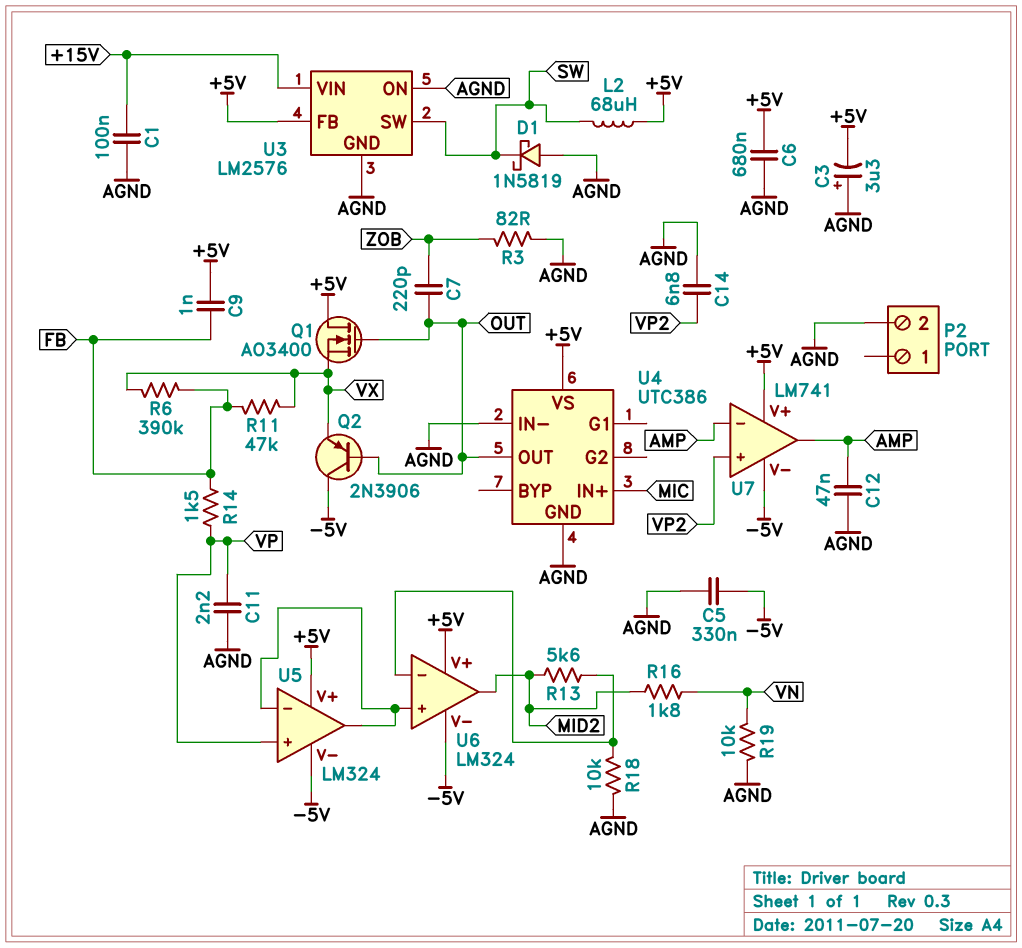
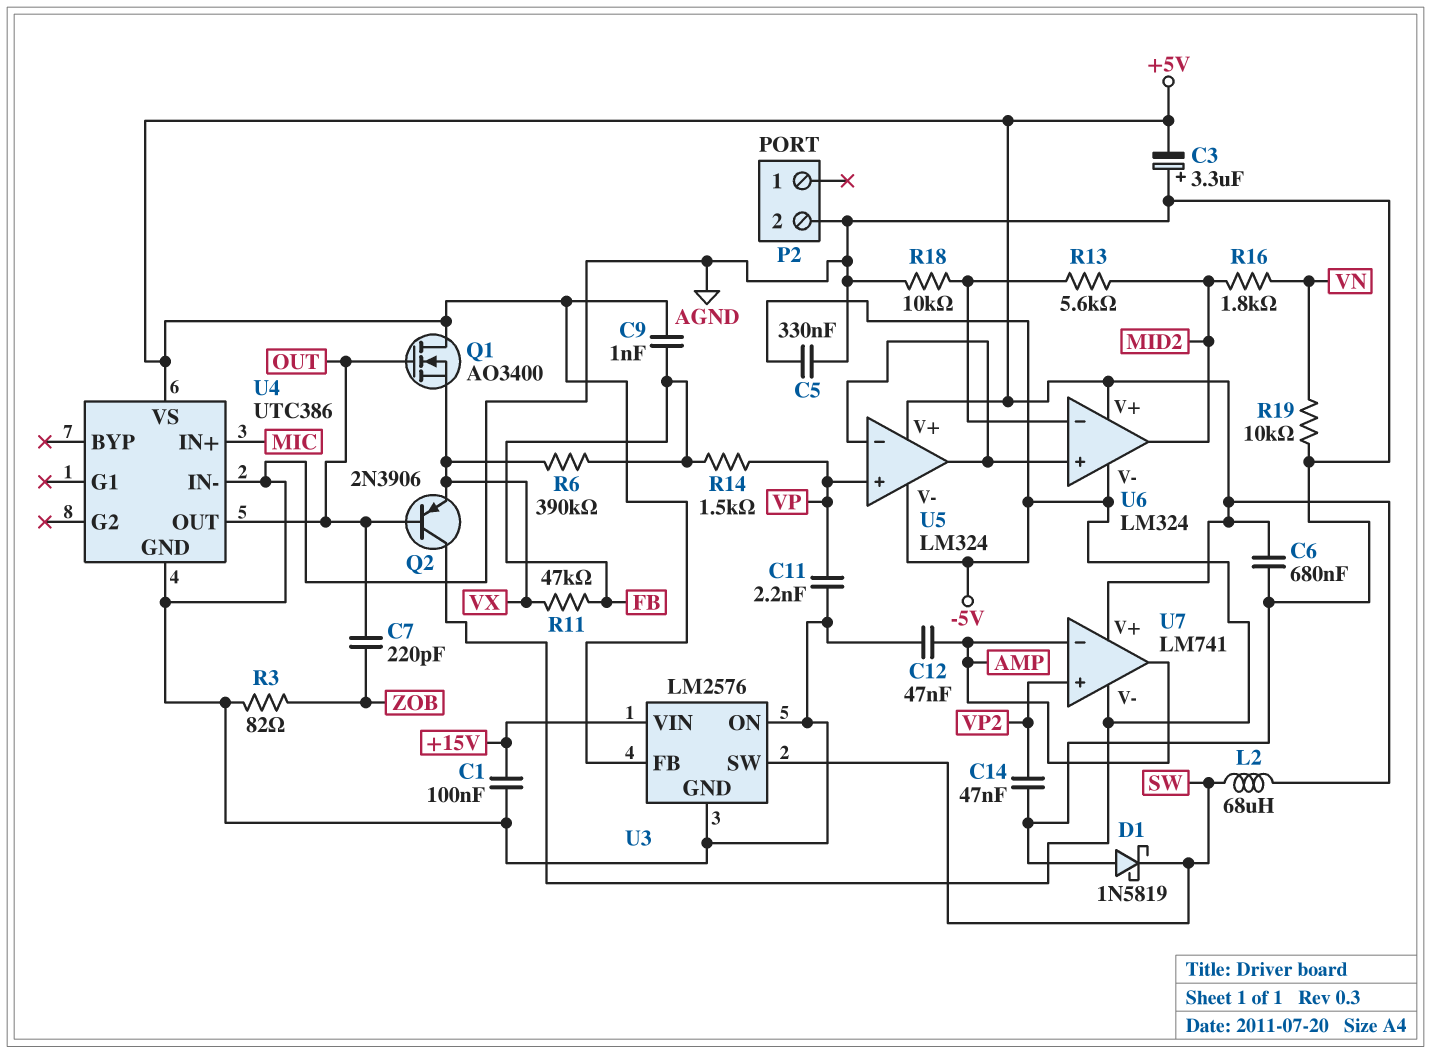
C14: 6.8nF (AGND, VP2) -> 47nF (AGND, VP2)

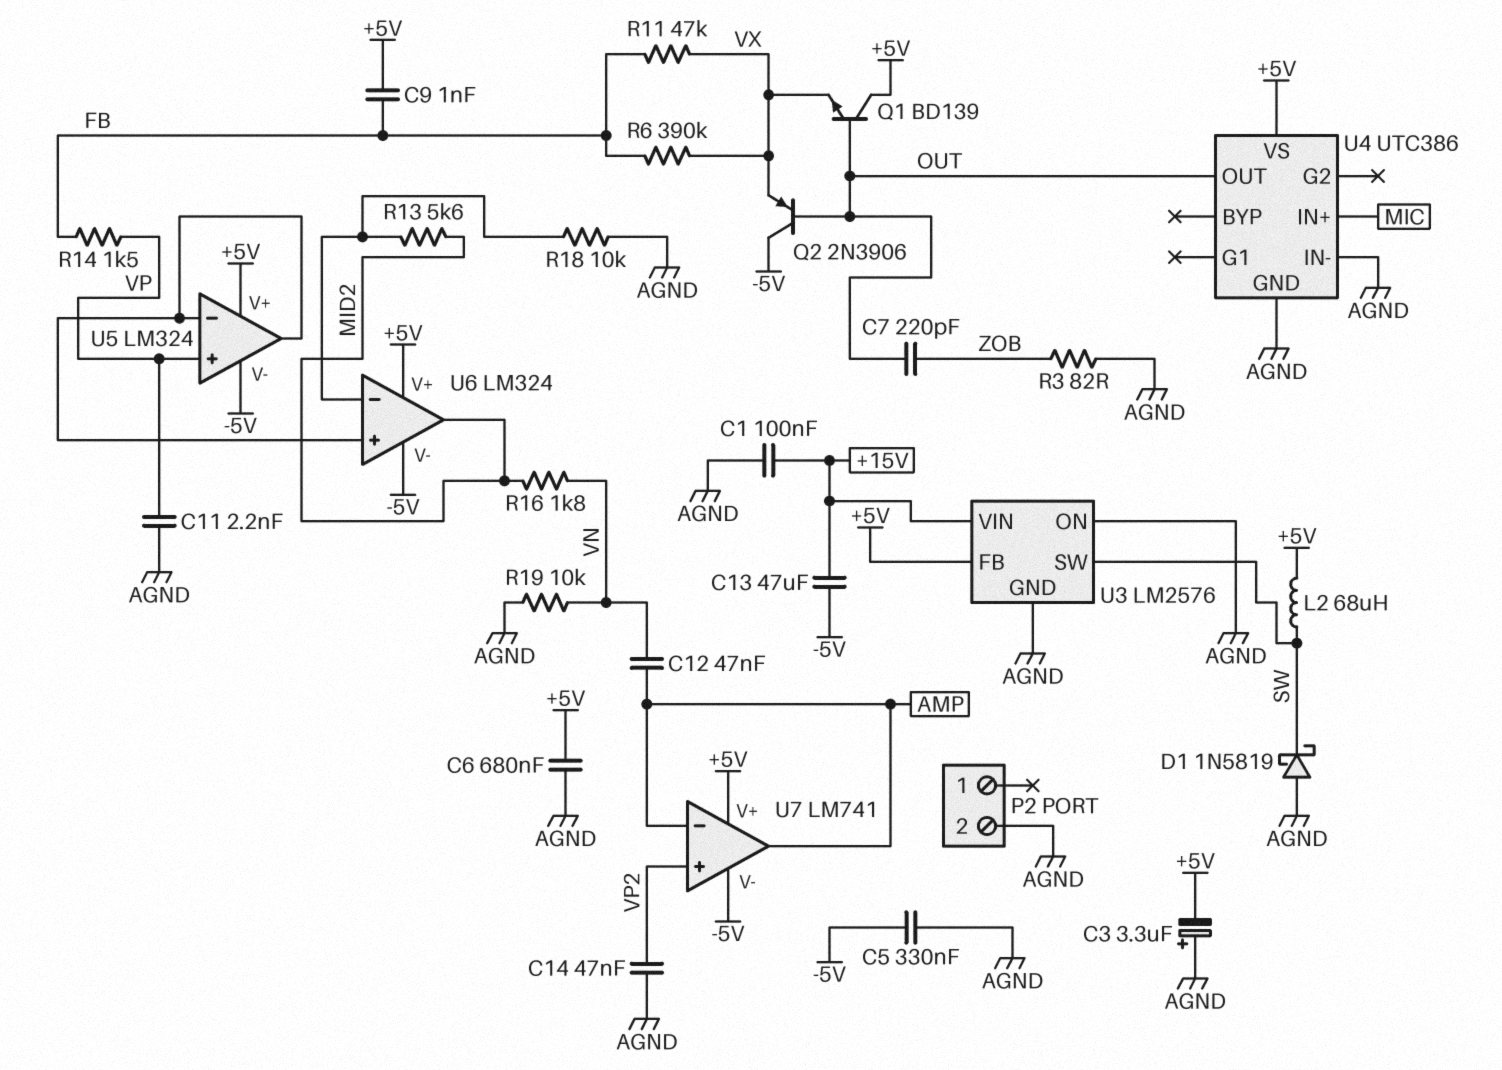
C12: 47nF (AGND, AMP) -> 47nF (AMP, VN)
C13: none -> 47uF (+15V, -5V)
Q1: NMOS AO3400 (G OUT, D +5V, S VX) -> NPN BD139 (B OUT, C +5V, E VX)

